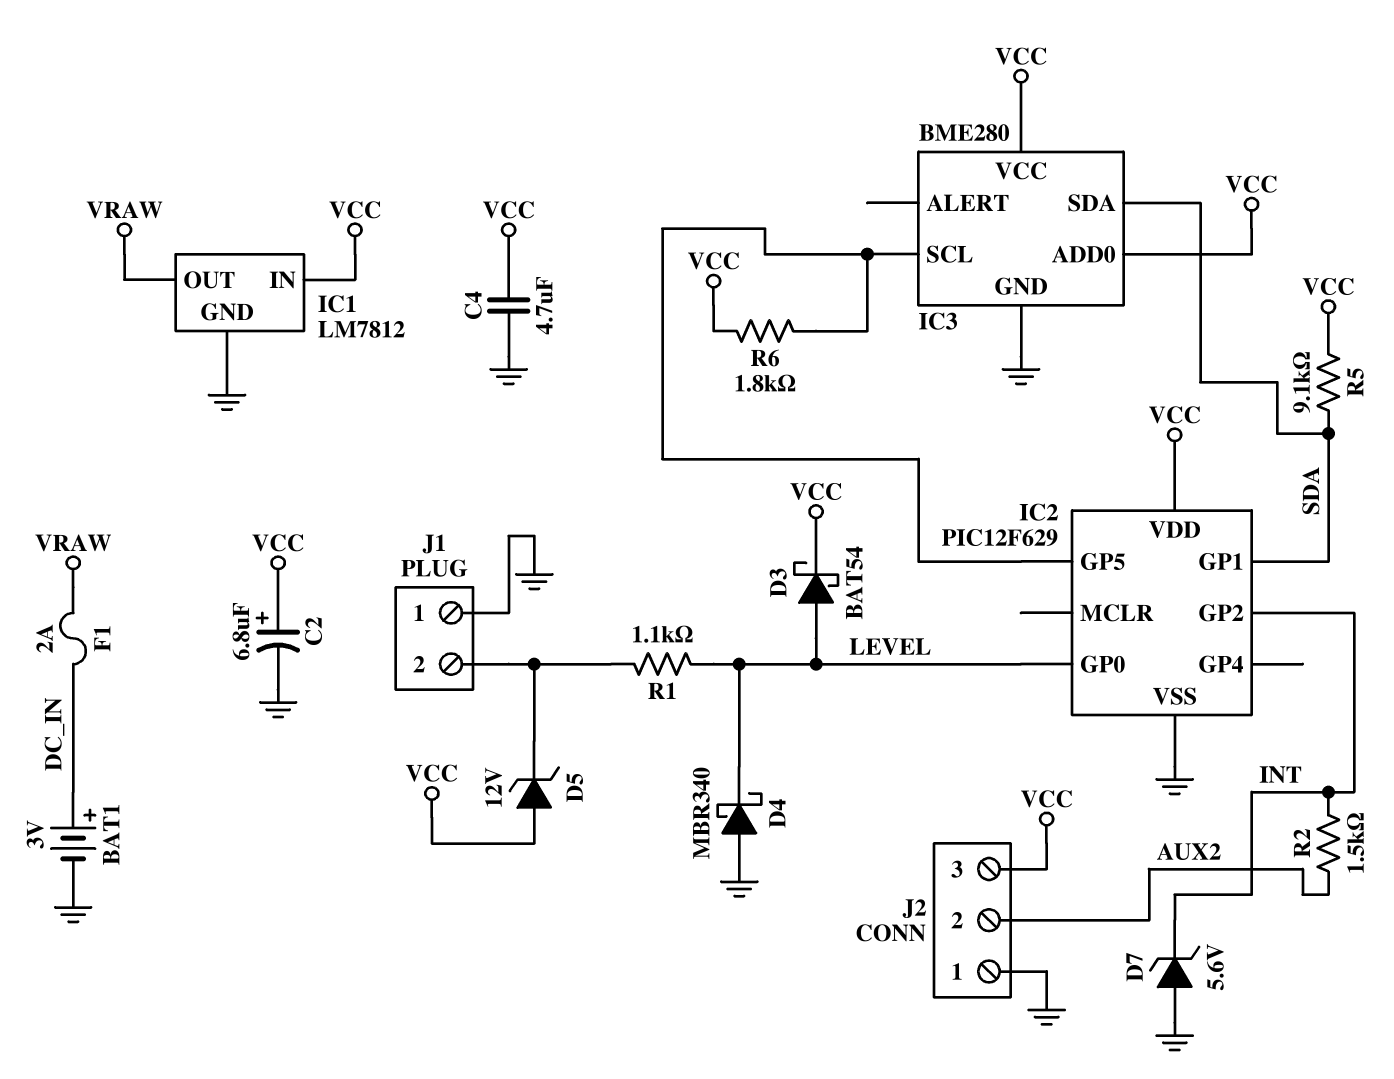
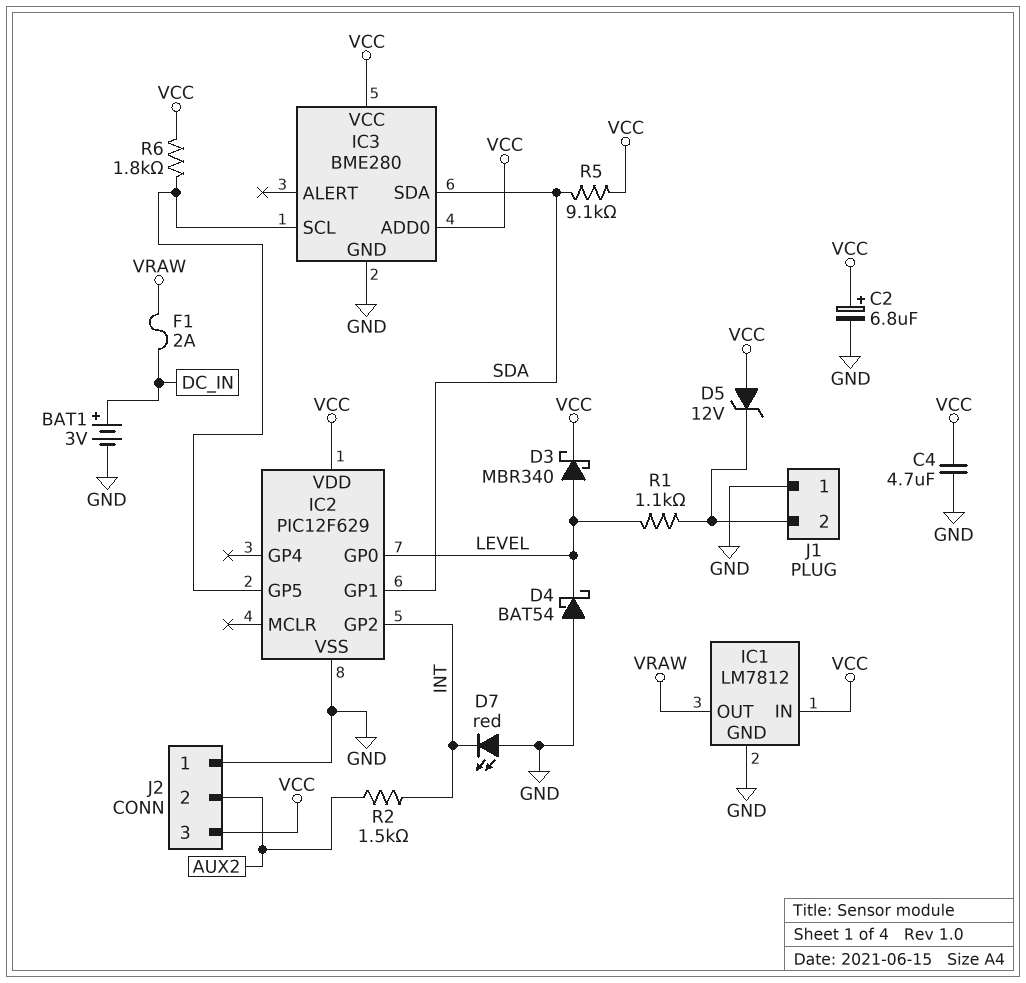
D3: schottky BAT54 (A LEVEL, K VCC) -> schottky MBR340 (A LEVEL, K VCC)
D4: schottky MBR340 (A GND, K LEVEL) -> schottky BAT54 (A GND, K LEVEL)
D7: zener 5.6V (A GND, K INT) -> LED red (A GND, K INT)

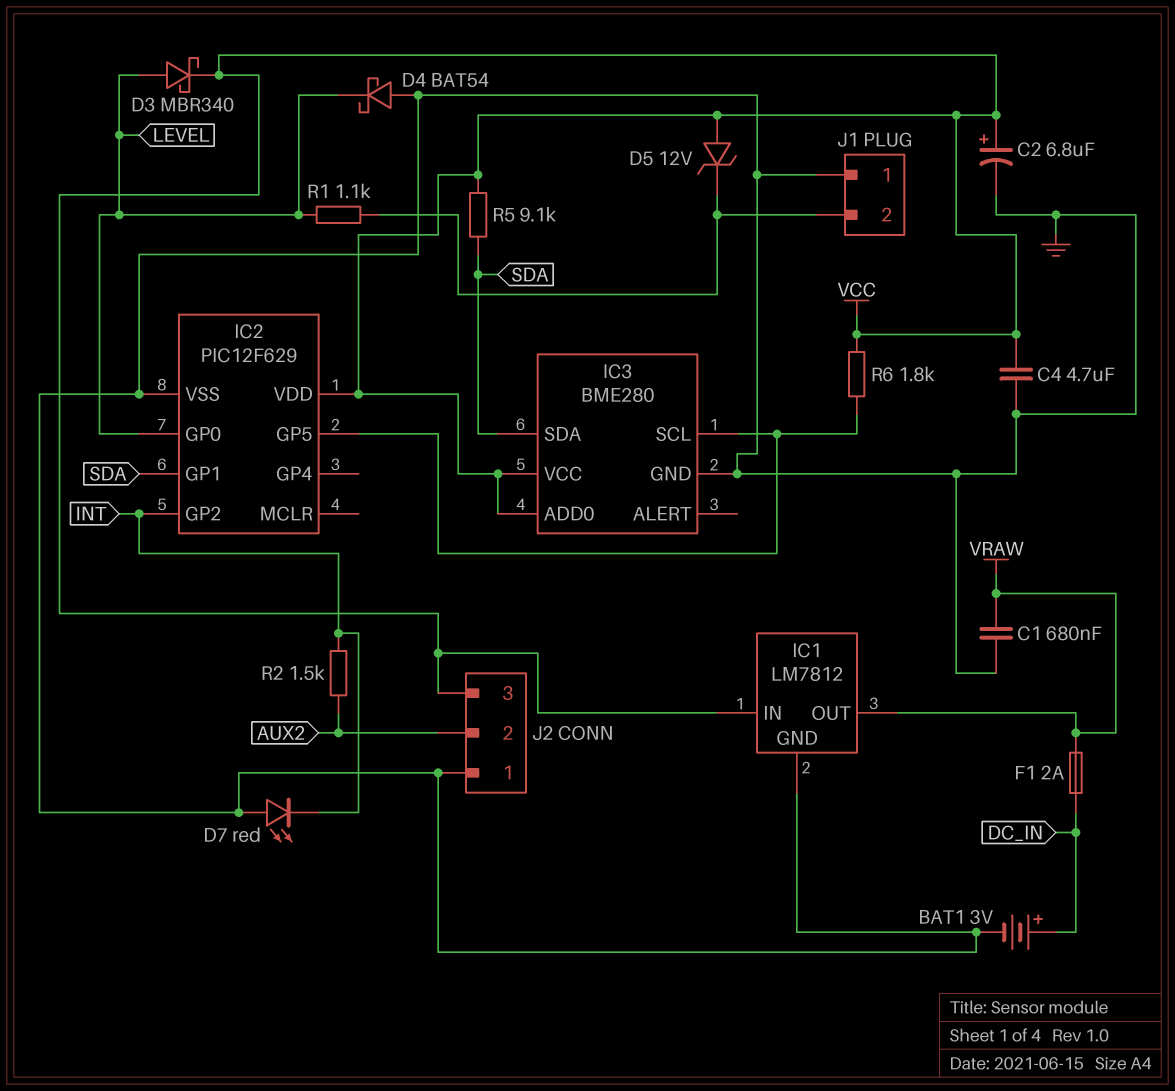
C1: none -> 680nF (GND, VRAW)

